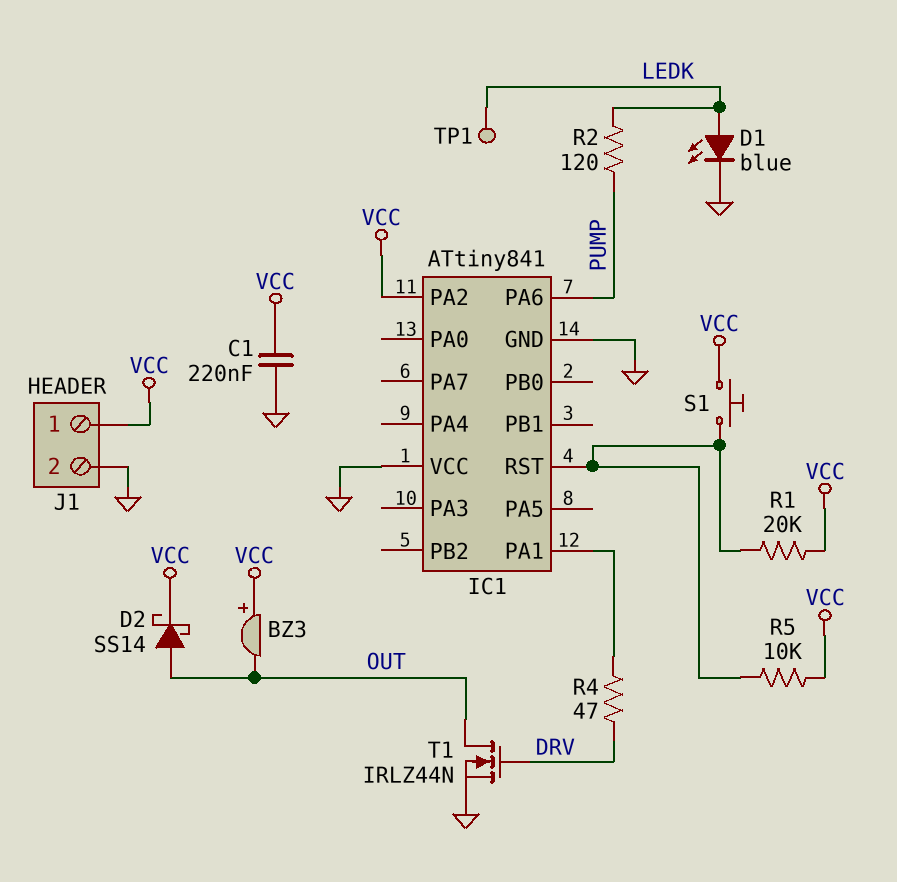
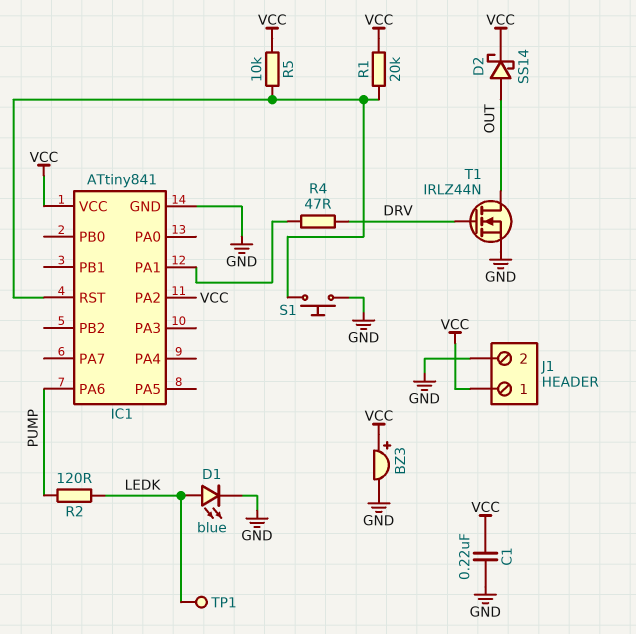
BZ3: buzzer (plus VCC, minus OUT) -> buzzer (plus VCC, minus GND)
IC1 pin VCC: GND -> VCC
S1: button (IC1/RST, VCC) -> button (GND, IC1/RST)

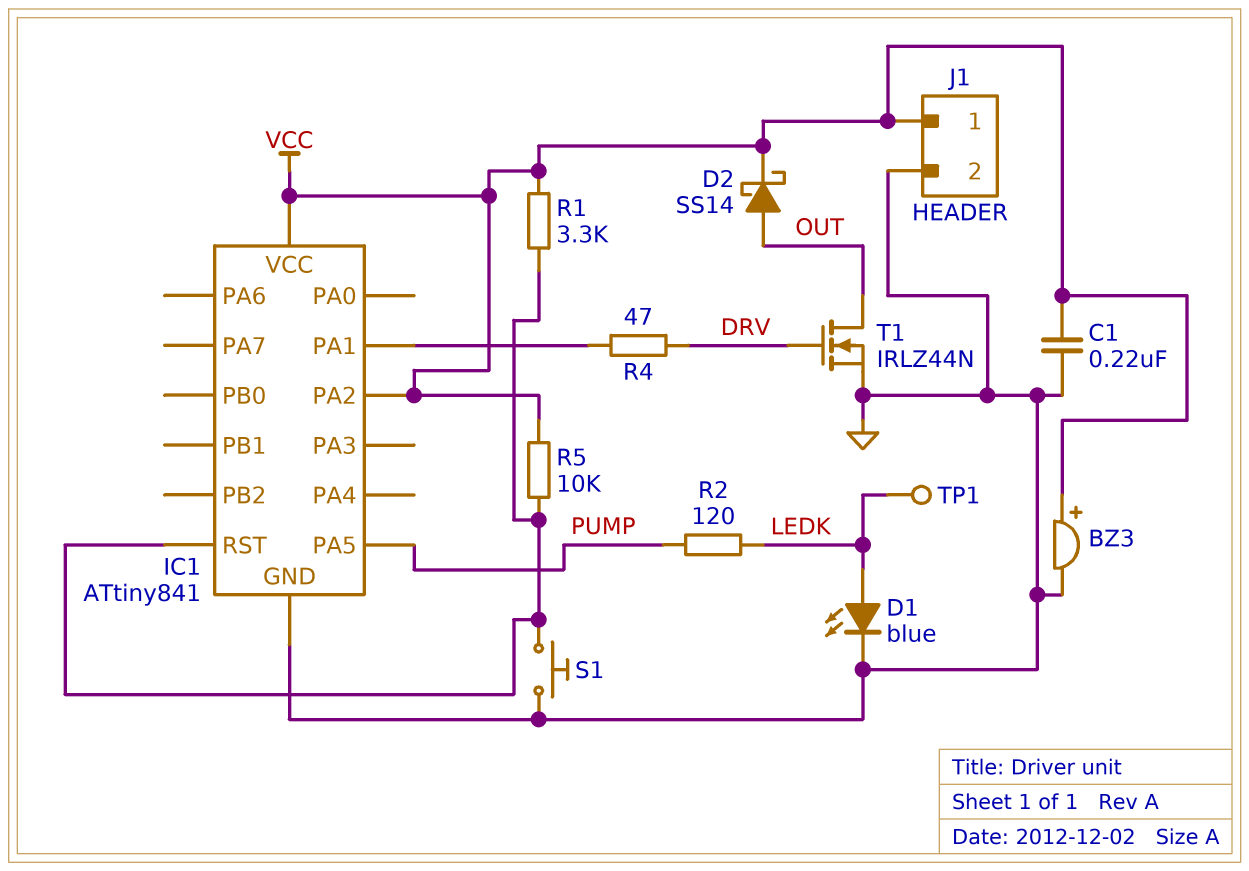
IC1 pin PA5: none -> PUMP
IC1 pin PA6: PUMP -> none
R1: 20k (IC1/RST, VCC) -> 3.3k (IC1/RST, VCC)

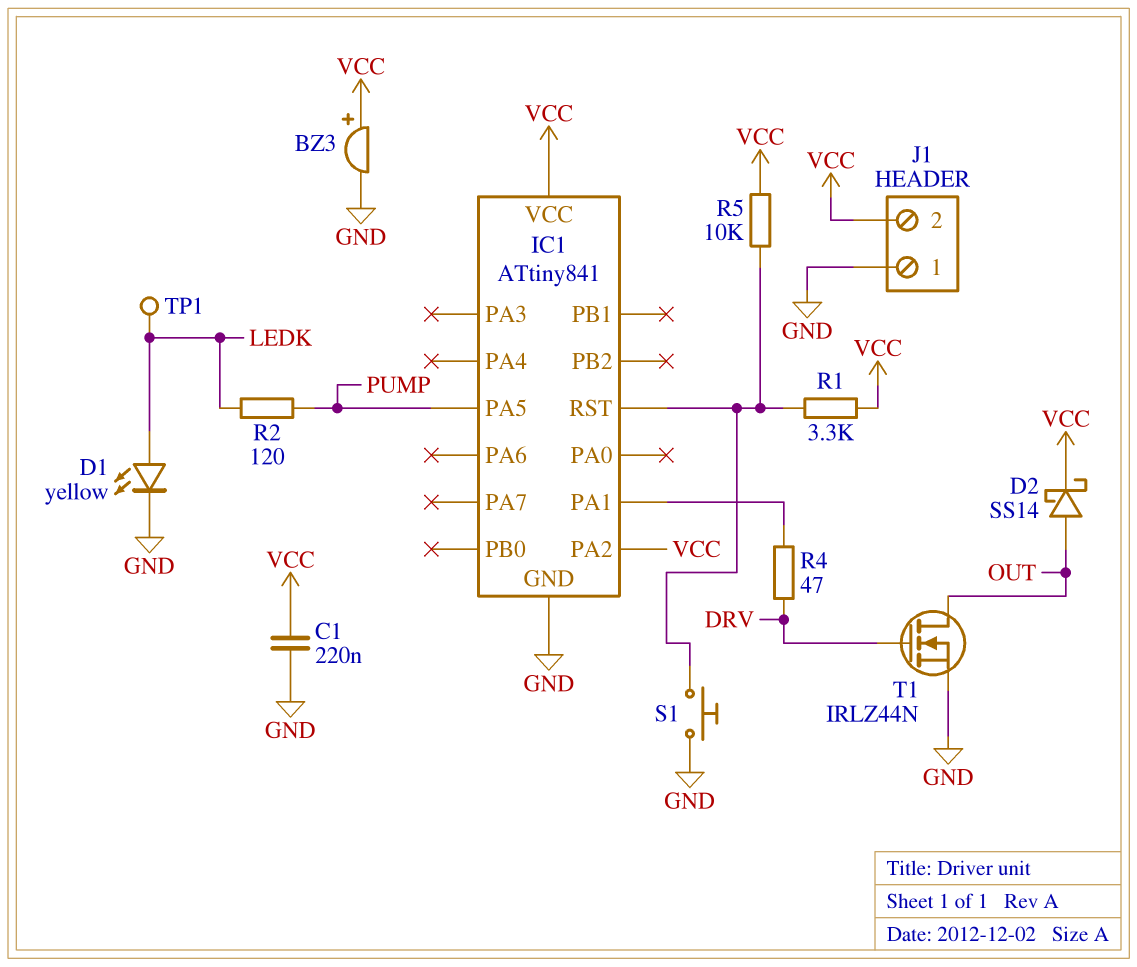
D1: LED blue (A LEDK, K GND) -> LED yellow (A LEDK, K GND)
J1 pin 1: VCC -> GND
J1 pin 2: GND -> VCC

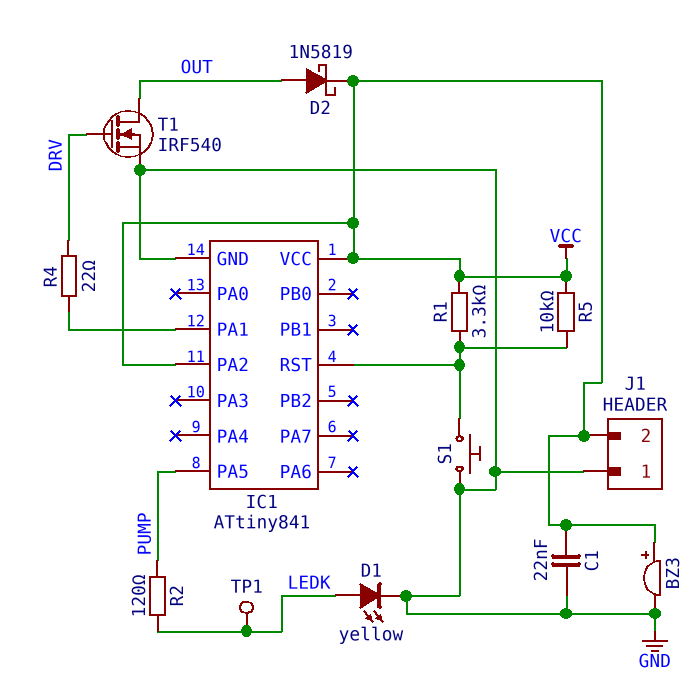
C1: 220nF (GND, VCC) -> 22nF (GND, VCC)
D2: schottky SS14 (A OUT, K VCC) -> schottky 1N5819 (A OUT, K VCC)
R4: 47 (DRV, IC1/PA1) -> 22 (DRV, IC1/PA1)
T1: NMOS IRLZ44N (G DRV, D OUT, S GND) -> NMOS IRF540 (G DRV, D OUT, S GND)

